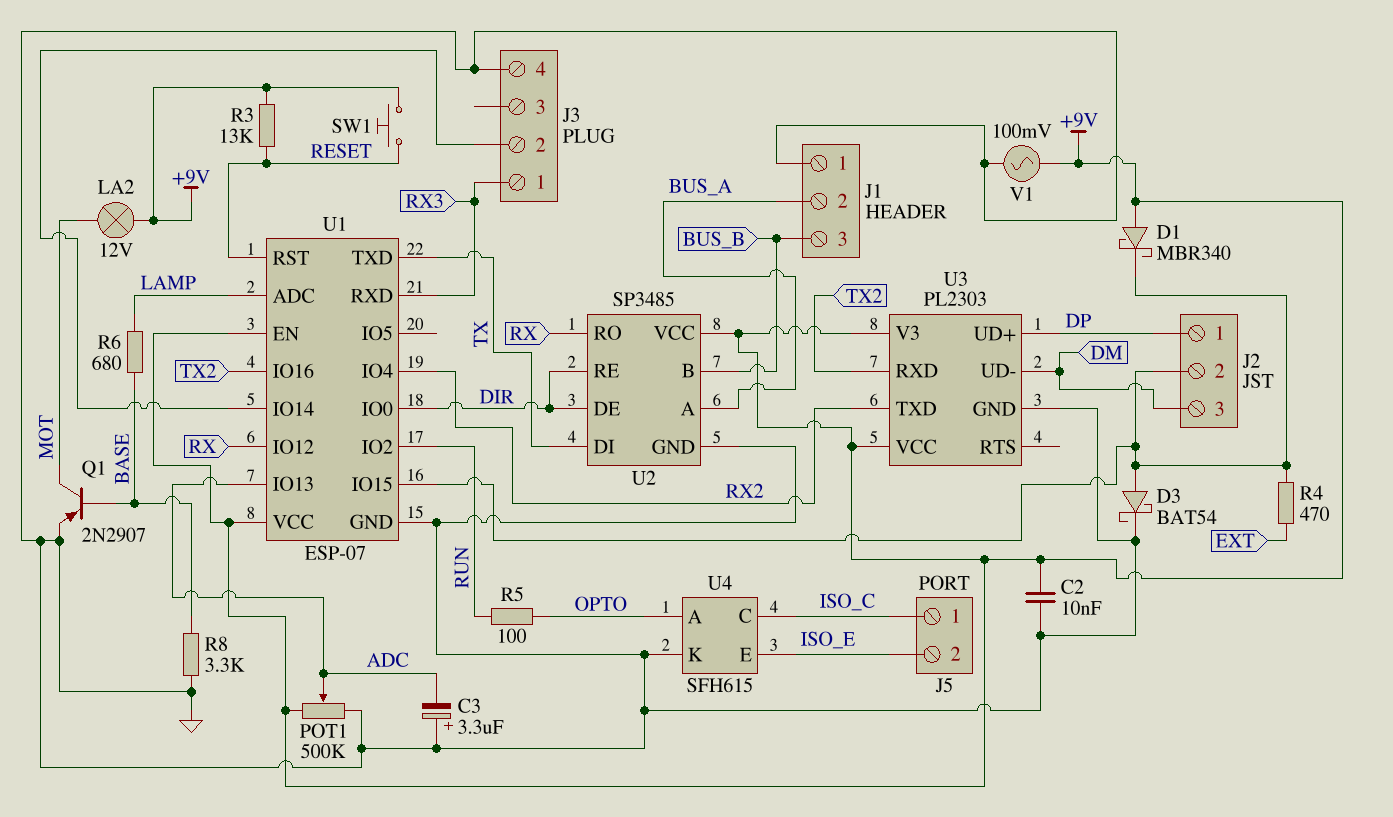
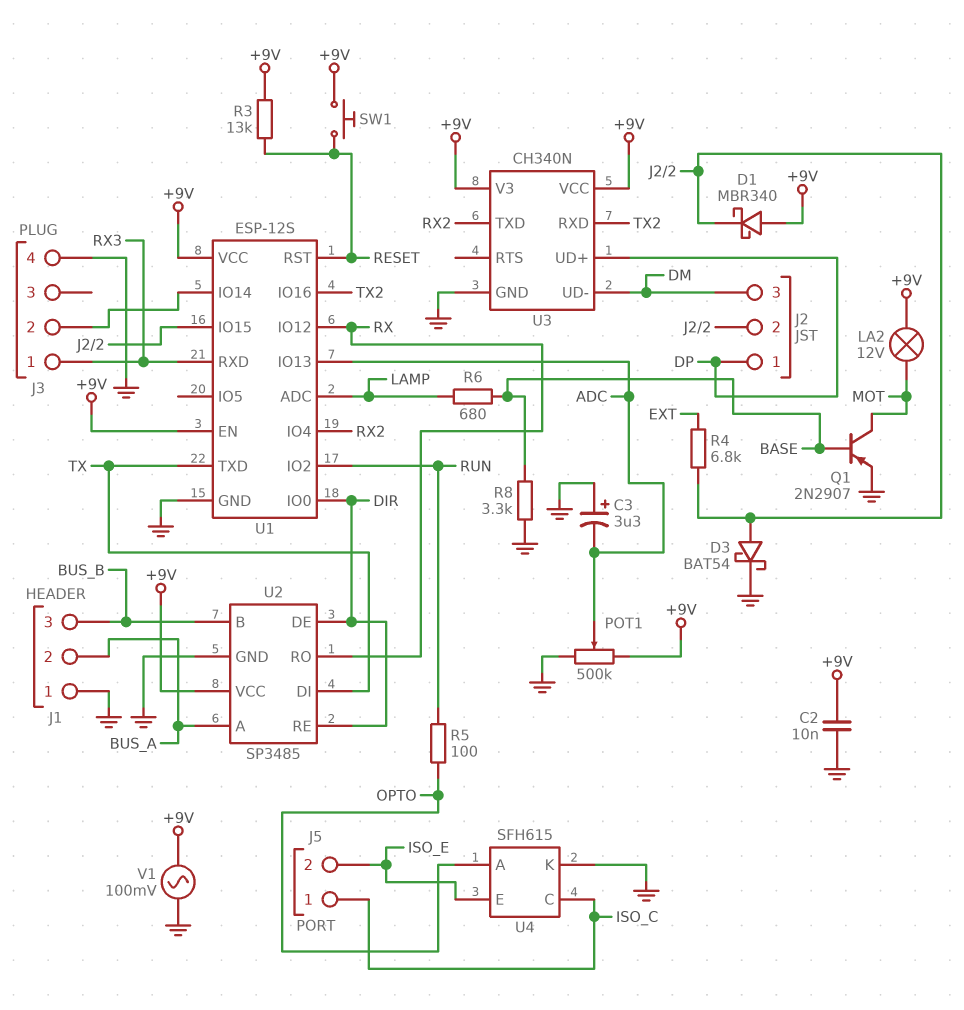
R4: 470 (EXT, J2/2) -> 6.8k (EXT, J2/2)
U1: ESP-07 -> ESP-12S
U3: PL2303 -> CH340N

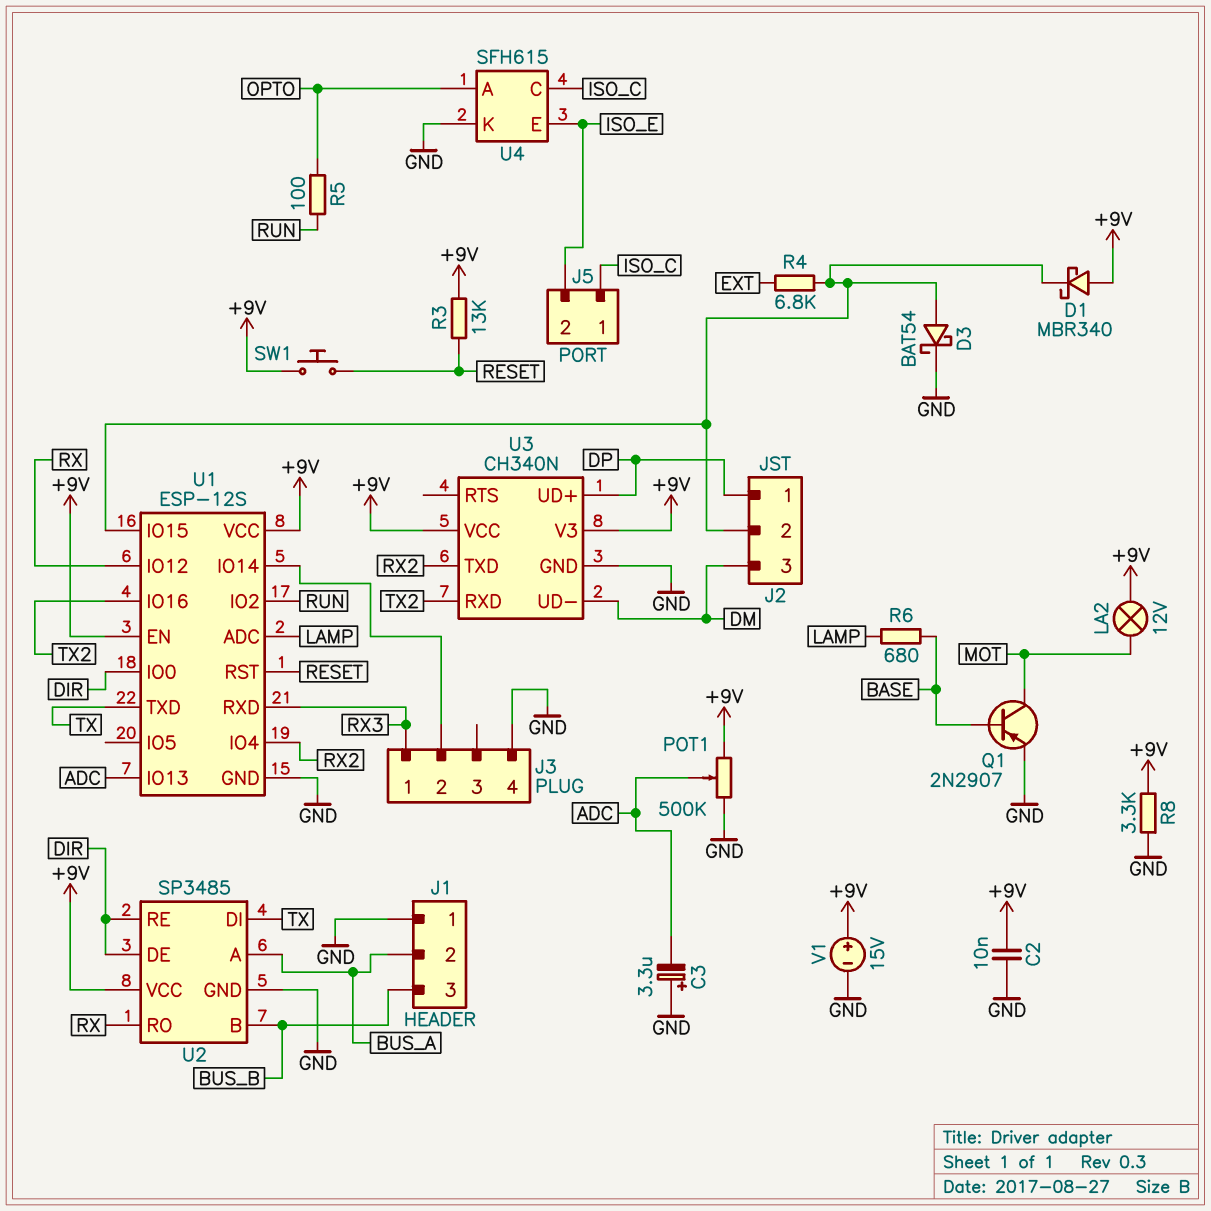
R8: 3.3k (BASE, GND) -> 3.3k (+9V, GND)
V1: AC 100mV (+9V, GND) -> 15V (plus +9V, minus GND)

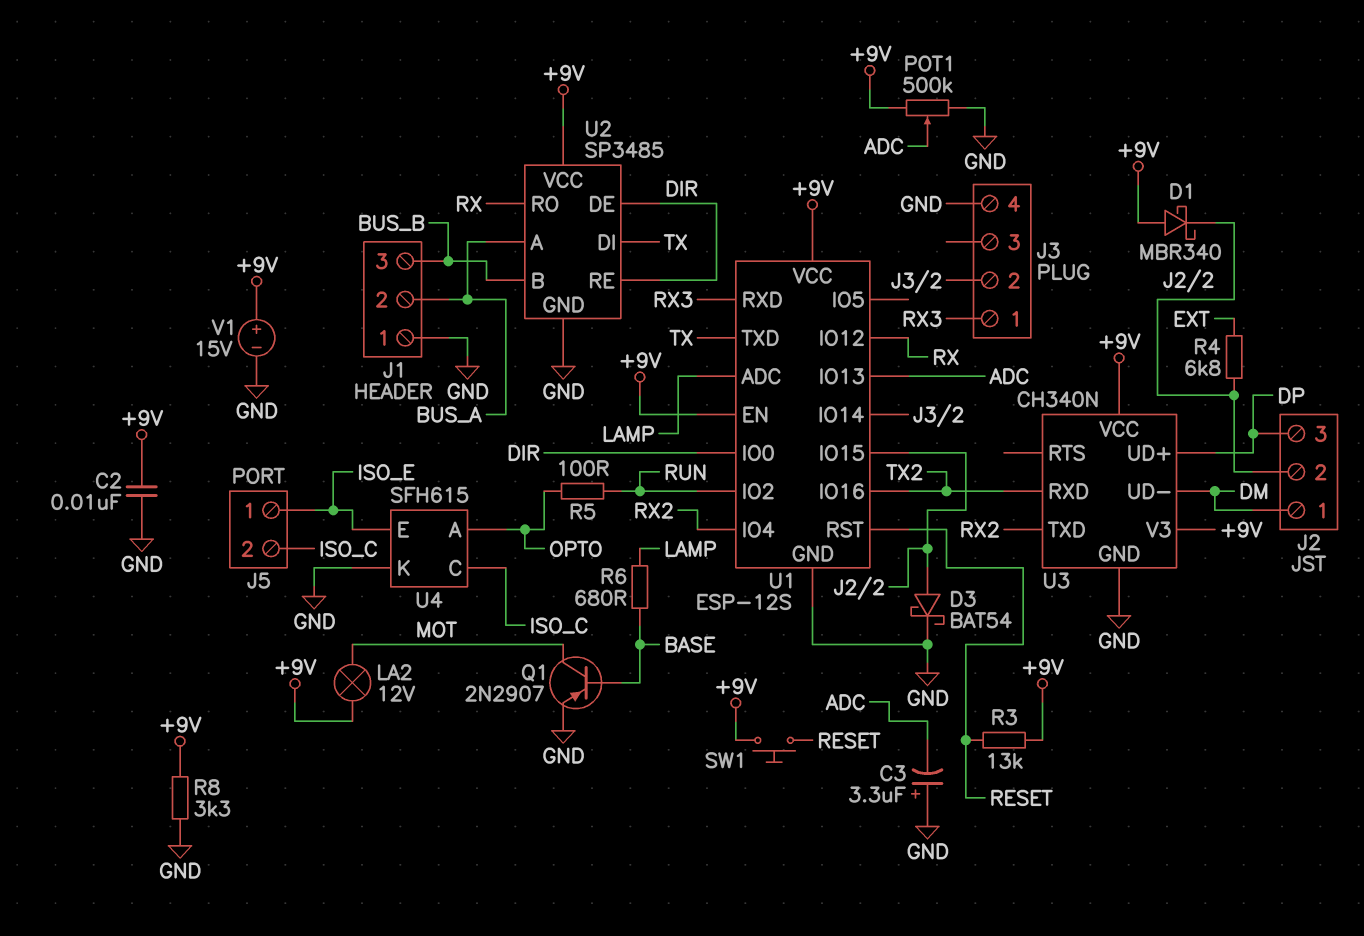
J2 pin 1: DP -> DM
J2 pin 3: DM -> DP
J5 pin 1: ISO_C -> ISO_E
J5 pin 2: ISO_E -> ISO_C

